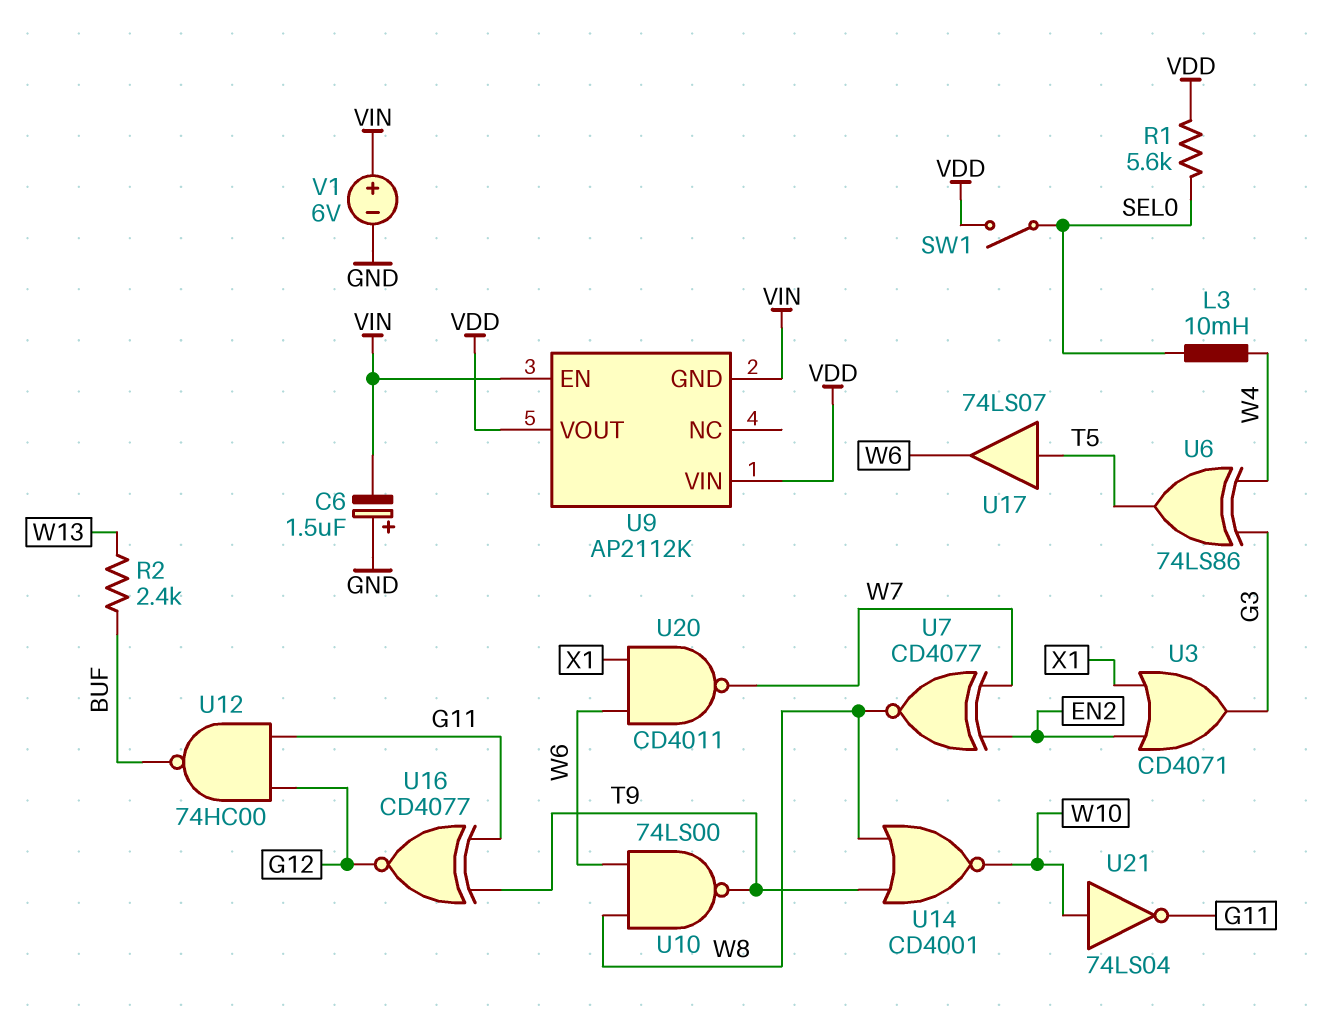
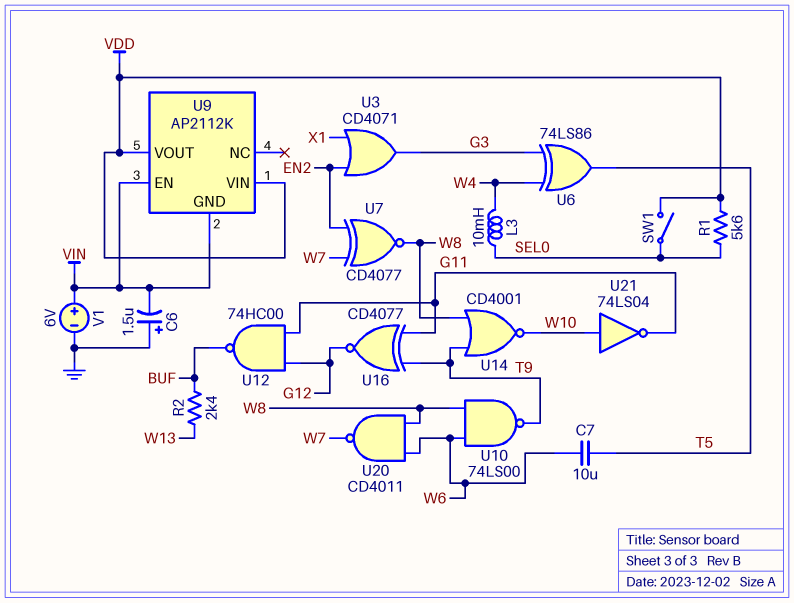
C7: none -> 10uF (T5, W6)
U17: buffer 74LS07 (in T5, out W6) -> none
U20: NAND CD4011 (in W6, in X1, out W7) -> NAND CD4011 (in W6, in W8, out W7)

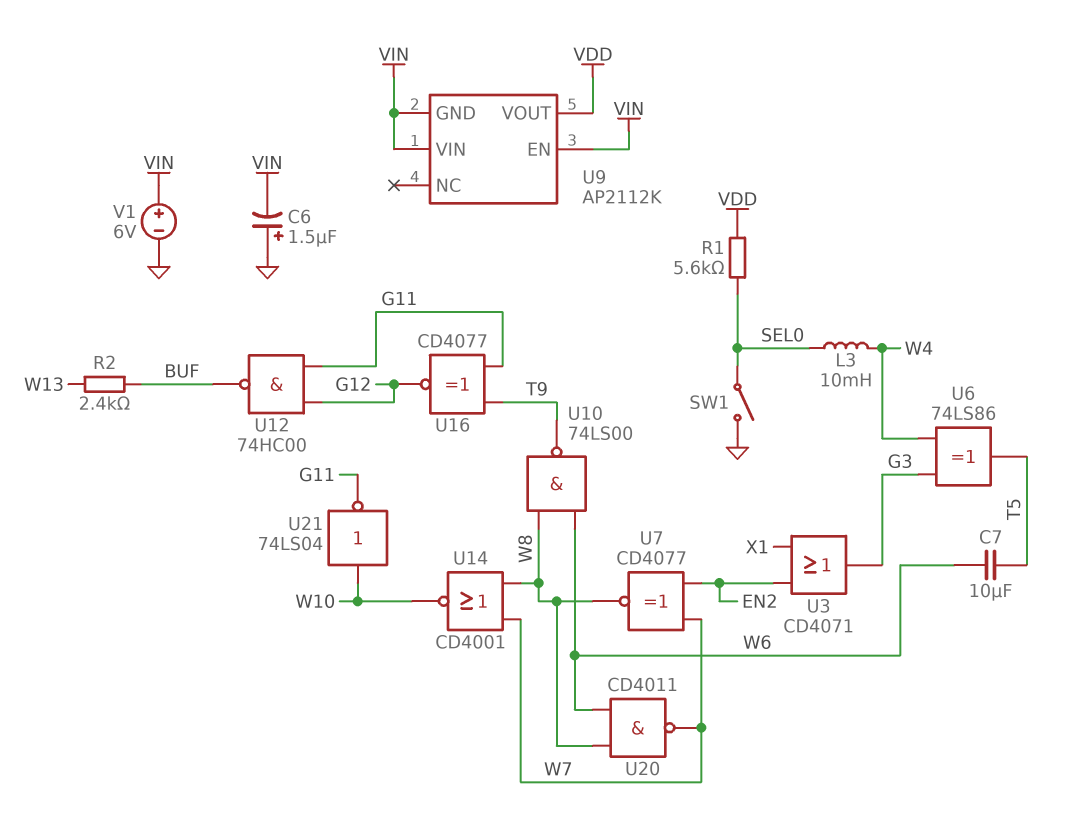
SW1: switch (SEL0, VDD) -> switch (GND, SEL0)
U9 pin VIN: VDD -> VIN
U14: NOR CD4001 (in T9, in W8, out W10) -> NOR CD4001 (in W7, in W8, out W10)

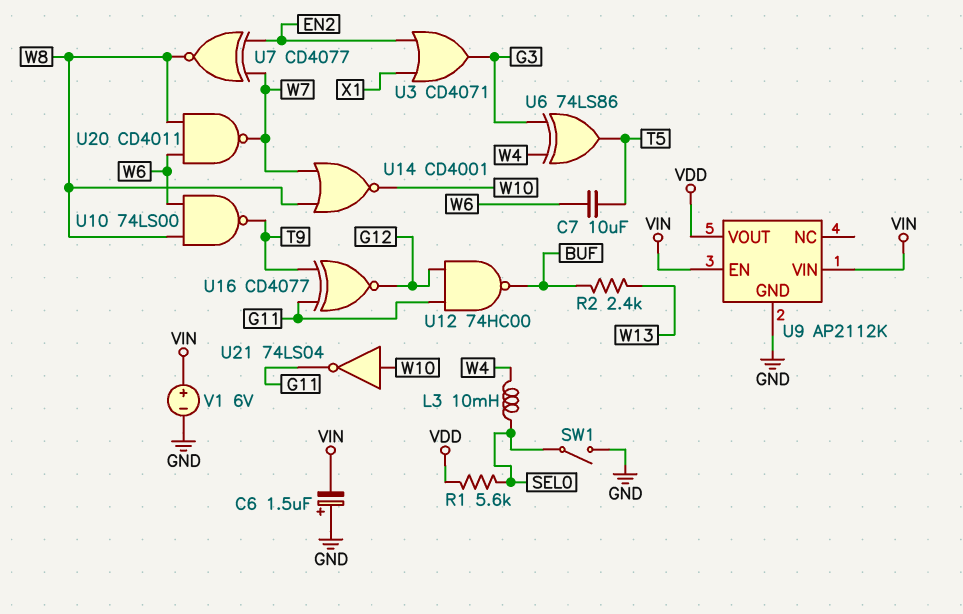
U9 pin GND: VIN -> GND

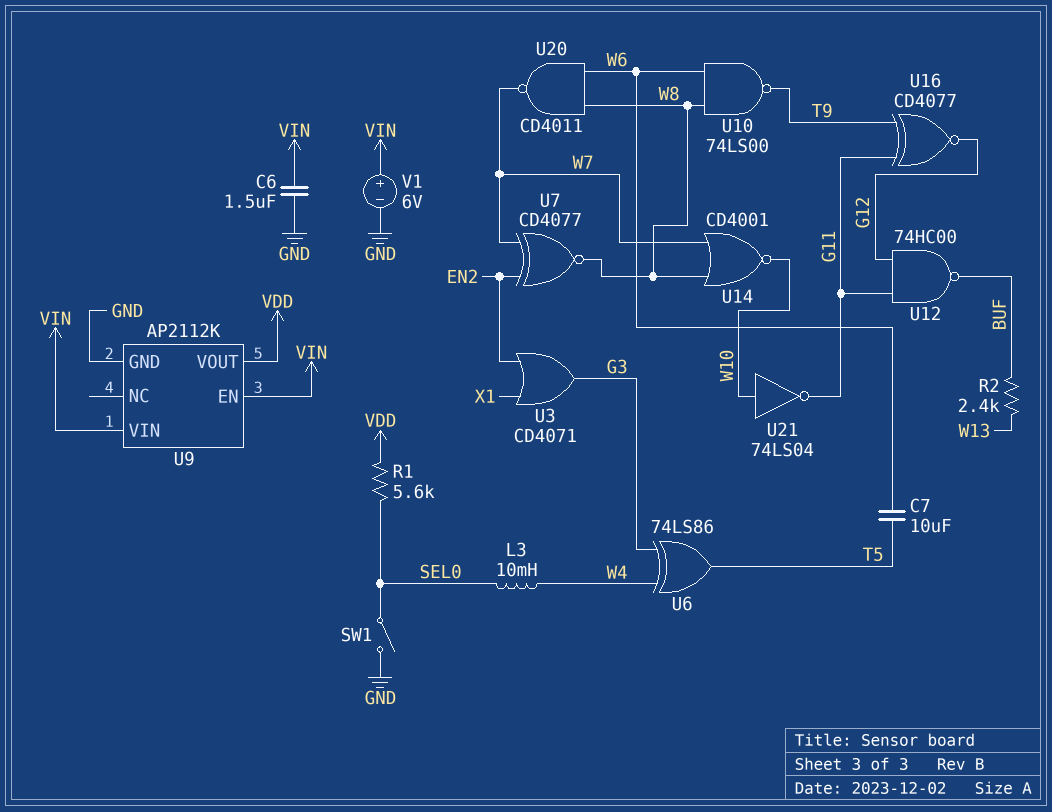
C6: 1.5uF (plus GND, minus VIN) -> 1.5uF (GND, VIN)

